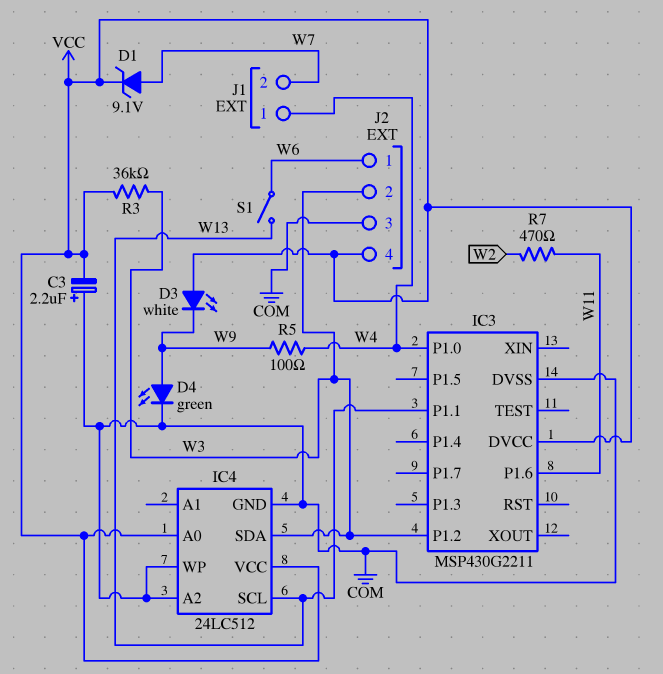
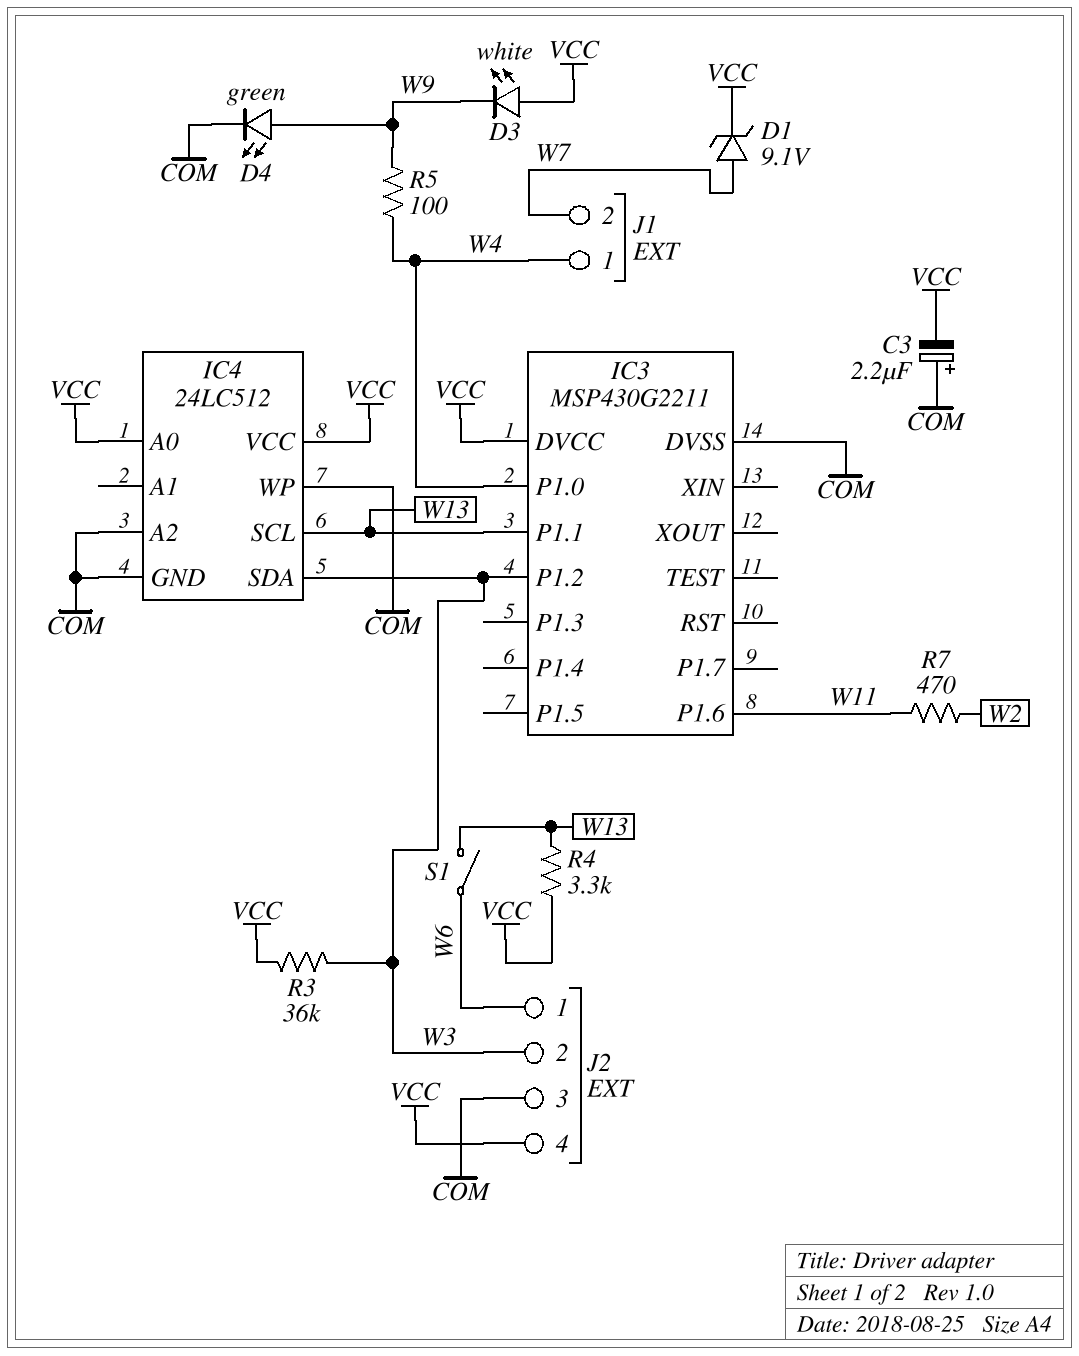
R4: none -> 3.3k (VCC, W13)

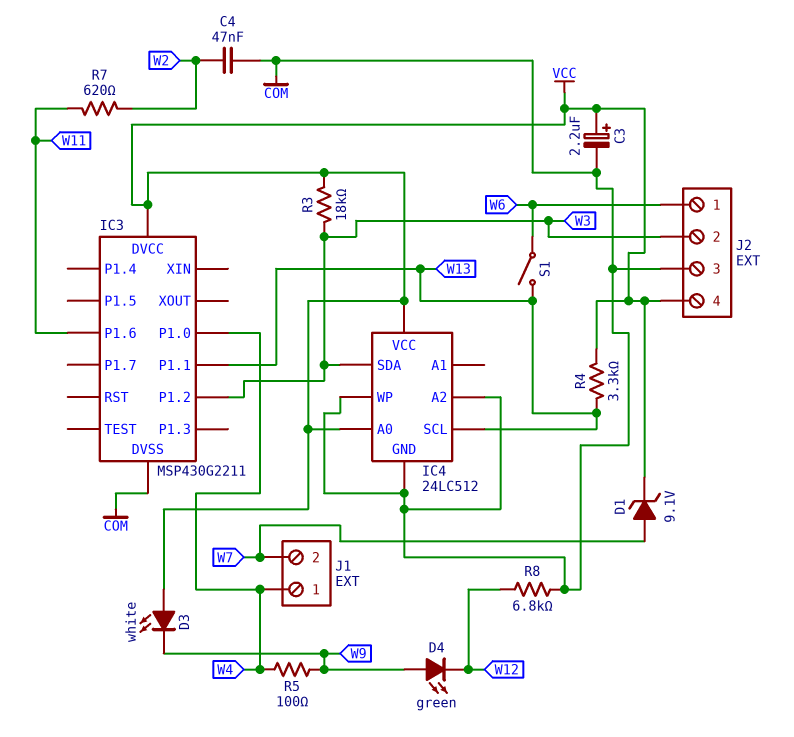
C3: 2.2uF (plus COM, minus VCC) -> 2.2uF (plus VCC, minus COM)
C4: none -> 47nF (COM, W2)
D4: LED green (A W9, K COM) -> LED green (A W9, K W12)
R3: 36k (VCC, W3) -> 18k (VCC, W3)
R7: 470 (W2, W11) -> 620 (W2, W11)
R8: none -> 6.8k (COM, W12)

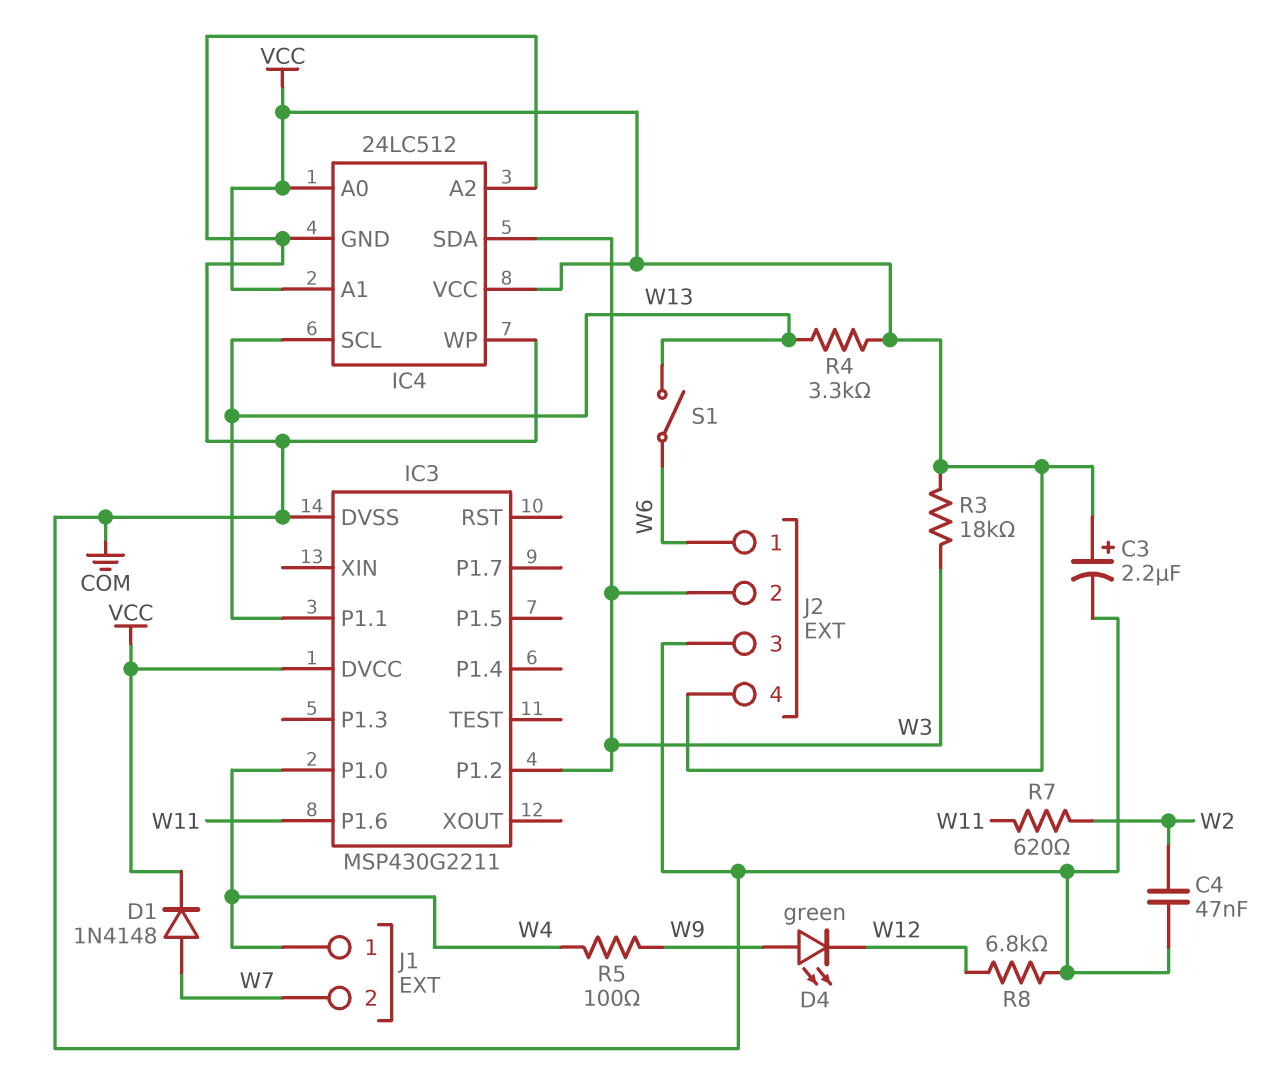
D1: zener 9.1V (A W7, K VCC) -> diode 1N4148 (A W7, K VCC)
D3: LED white (A VCC, K W9) -> none
IC4 pin A1: none -> VCC

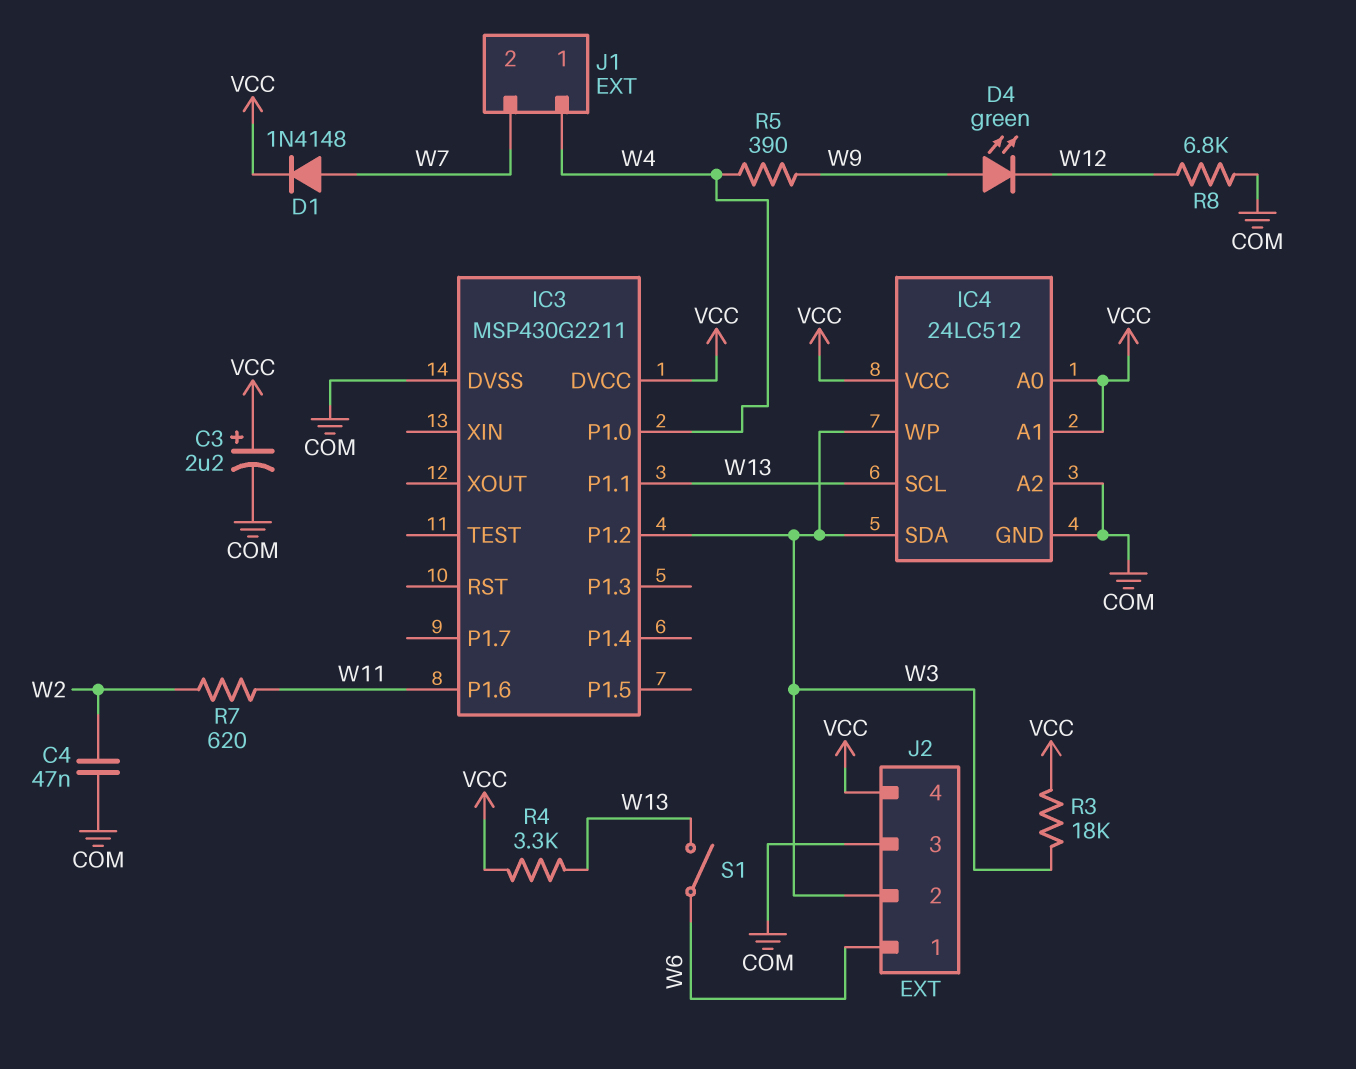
IC4 pin WP: COM -> W3
R5: 100 (W4, W9) -> 390 (W4, W9)

